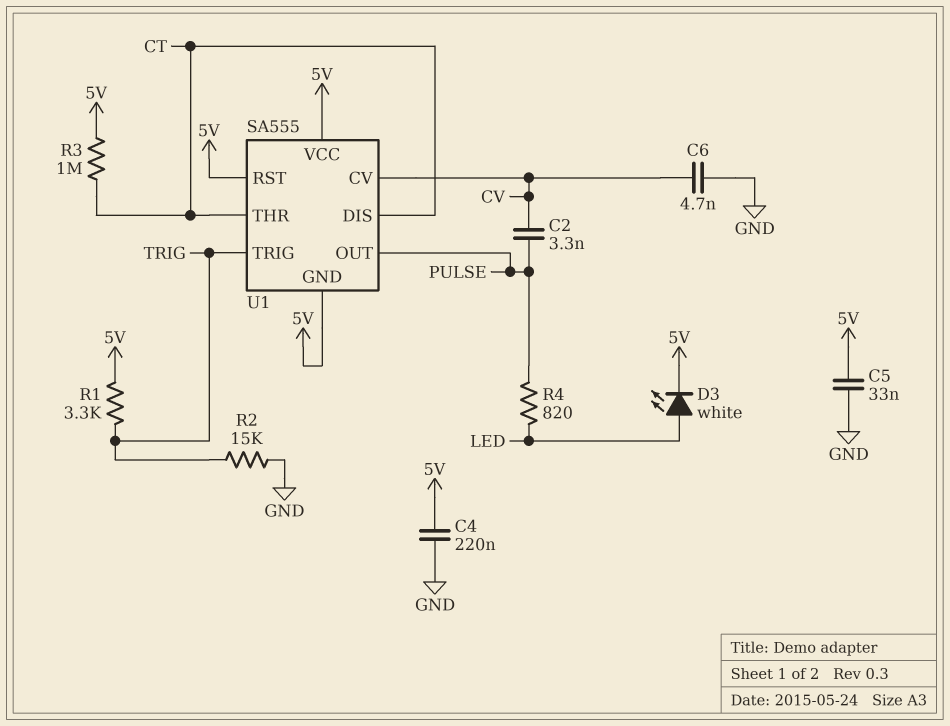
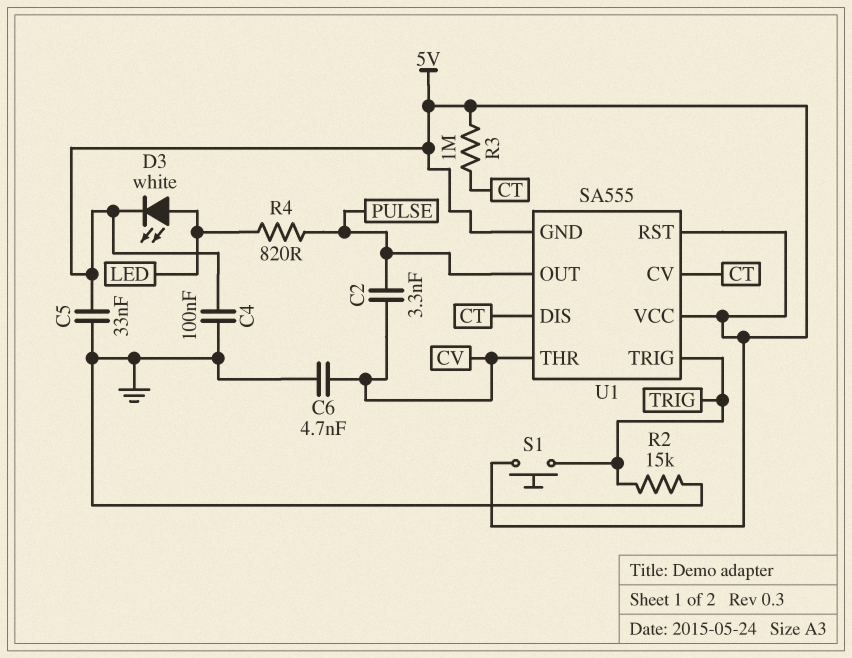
C4: 220nF (5V, GND) -> 100nF (5V, GND)
R1: 3.3k (5V, TRIG) -> none
S1: none -> button (5V, TRIG)
U1 pin CV: CV -> CT
U1 pin THR: CT -> CV

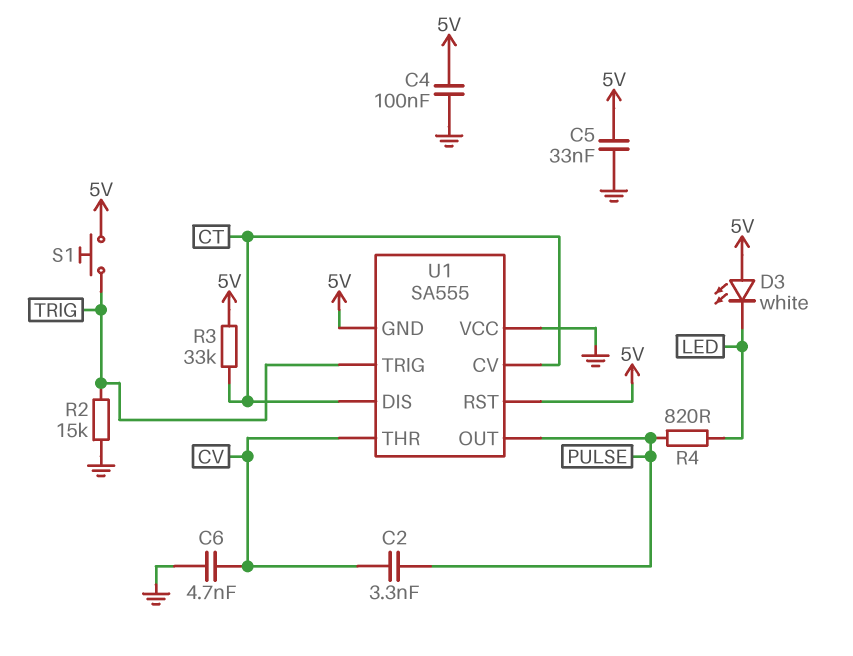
D3: LED white (A LED, K 5V) -> LED white (A 5V, K LED)
R3: 1M (5V, CT) -> 33k (5V, CT)
U1 pin VCC: 5V -> GND

